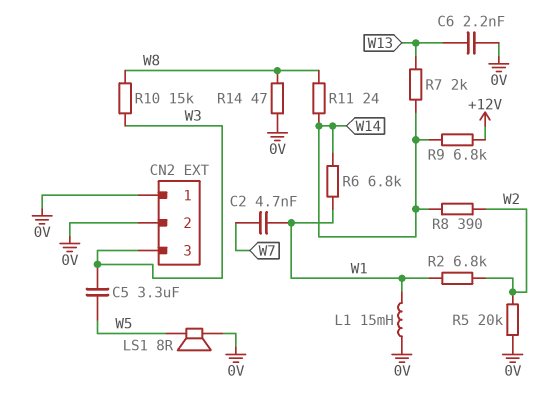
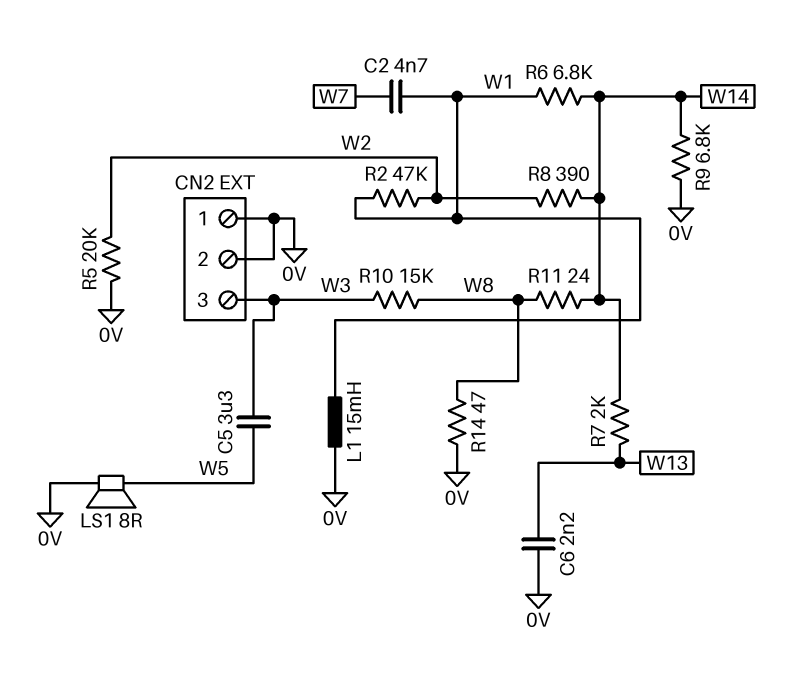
R2: 6.8k (W1, W2) -> 47k (W1, W2)
R9: 6.8k (+12V, W14) -> 6.8k (0V, W14)

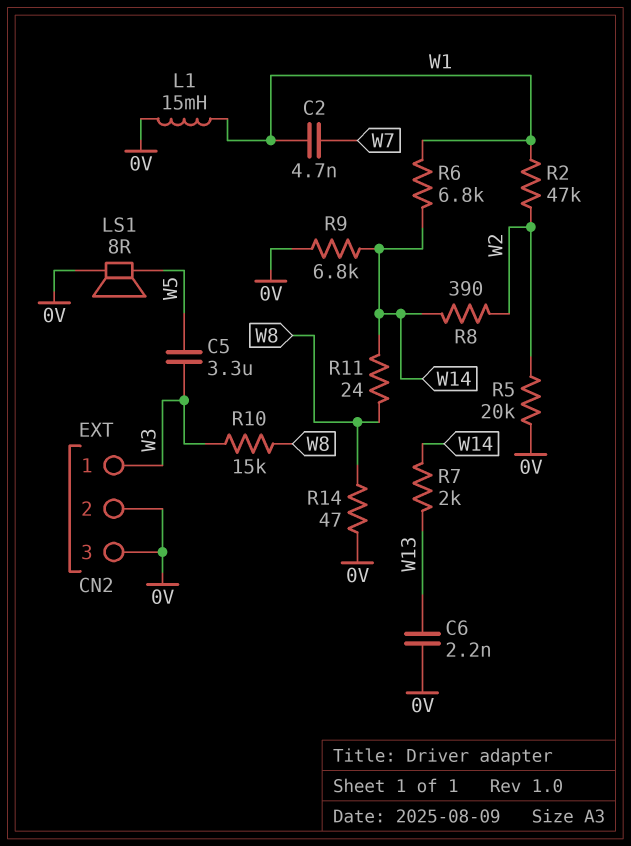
CN2 pin 1: 0V -> W3
CN2 pin 3: W3 -> 0V

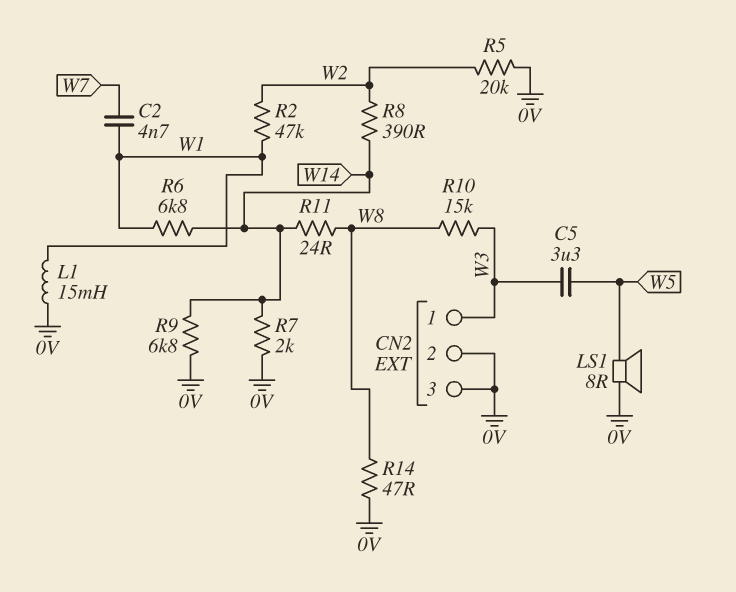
C6: 2.2nF (0V, W13) -> none
R7: 2k (W13, W14) -> 2k (0V, W14)

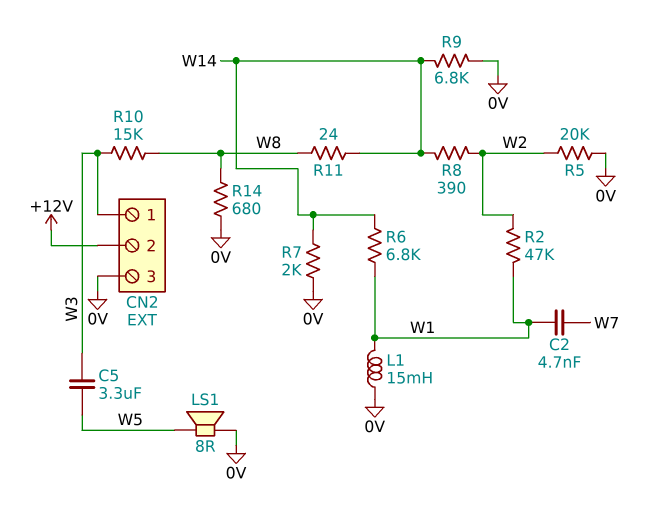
CN2 pin 2: 0V -> +12V
R14: 47 (0V, W8) -> 680 (0V, W8)

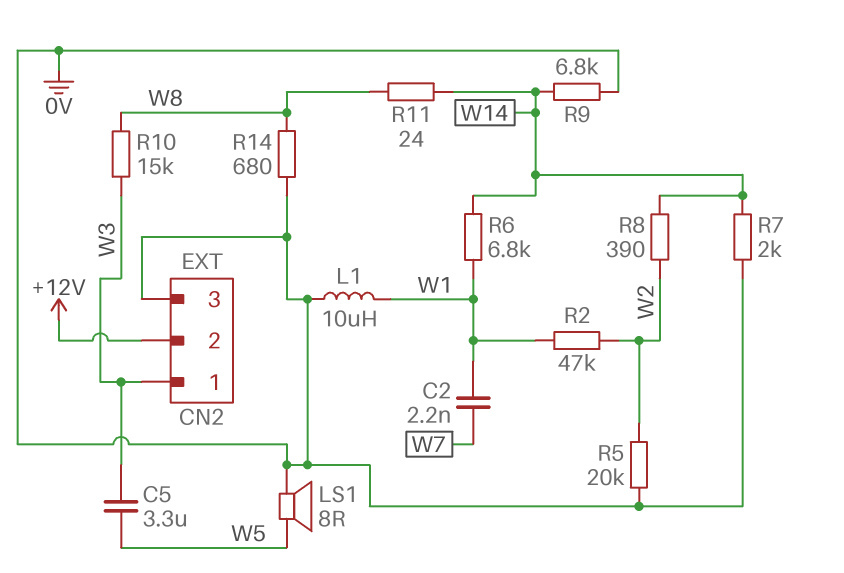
C2: 4.7nF (W1, W7) -> 2.2nF (W1, W7)
L1: 15mH (0V, W1) -> 10uH (0V, W1)

